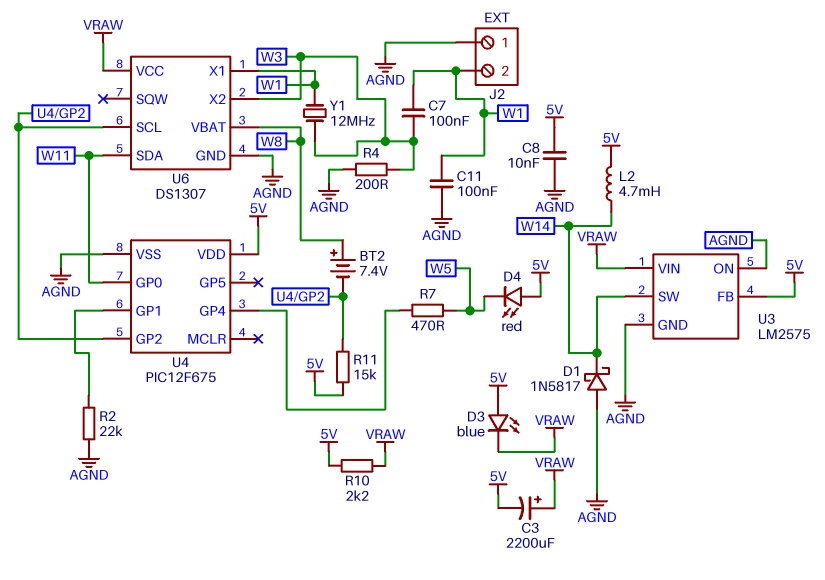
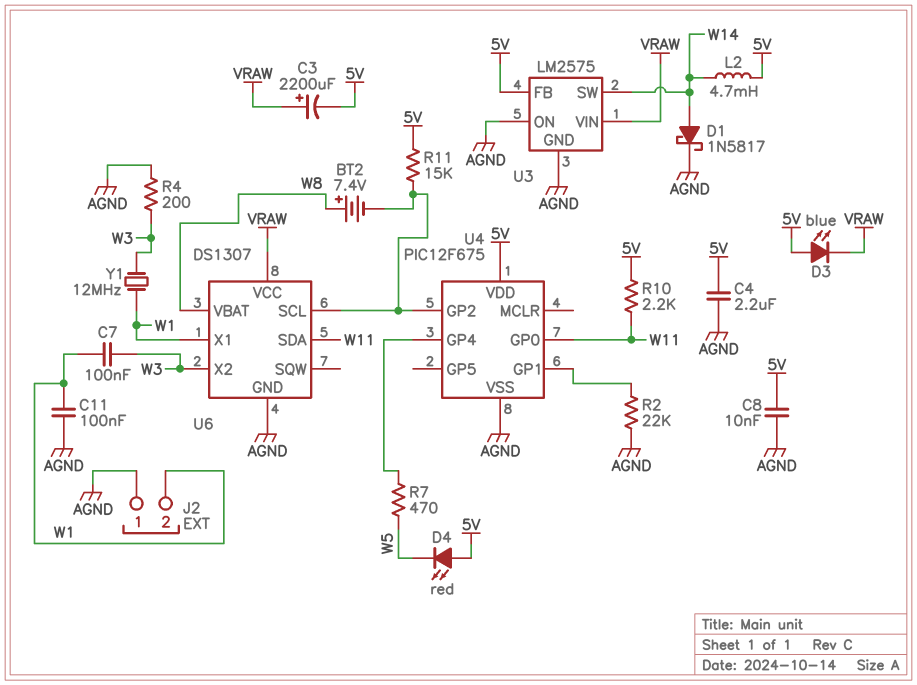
C4: none -> 2.2uF (5V, AGND)
D1: schottky 1N5817 (A AGND, K W14) -> schottky 1N5817 (A W14, K AGND)
R10: 2.2k (5V, VRAW) -> 2.2k (5V, W11)

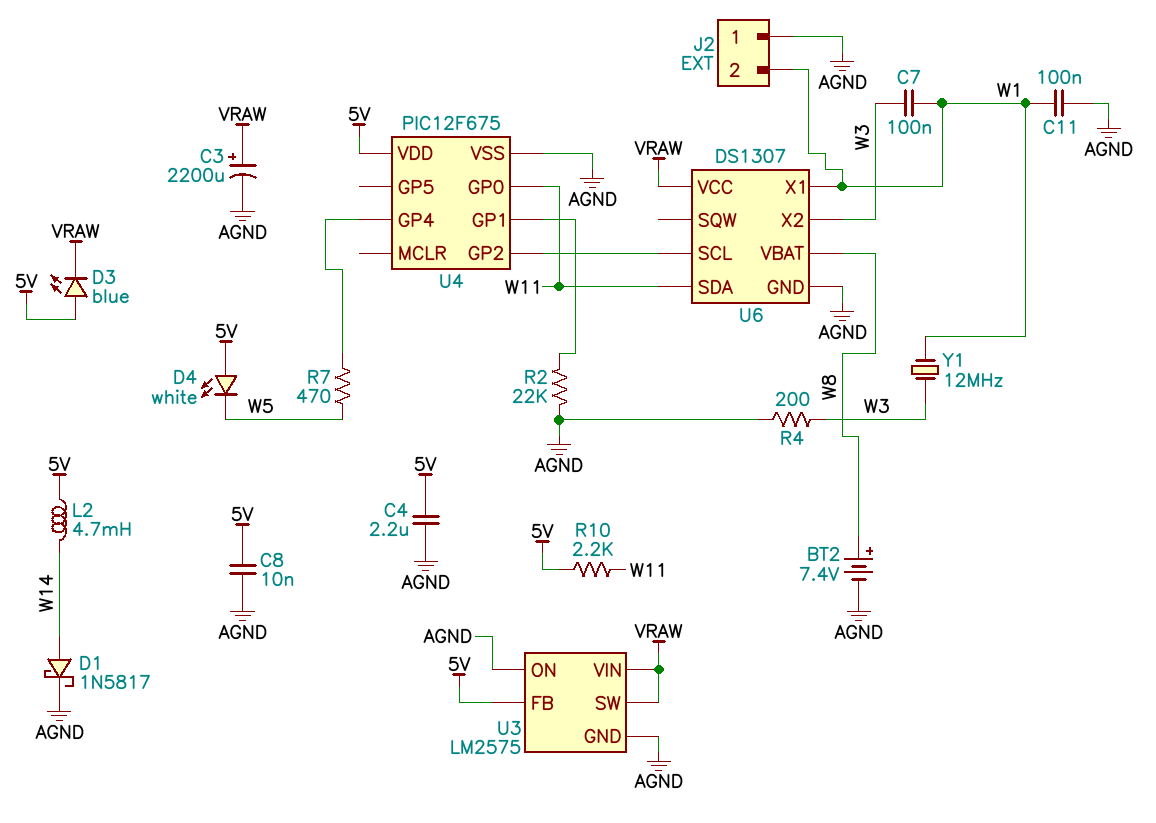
BT2: 7.4V (plus W8, minus U4/GP2) -> 7.4V (plus W8, minus AGND)
C3: 2200uF (plus VRAW, minus 5V) -> 2200uF (plus VRAW, minus AGND)
D4: LED red (A 5V, K W5) -> LED white (A 5V, K W5)
R11: 15k (5V, U4/GP2) -> none
U3 pin SW: W14 -> VRAW

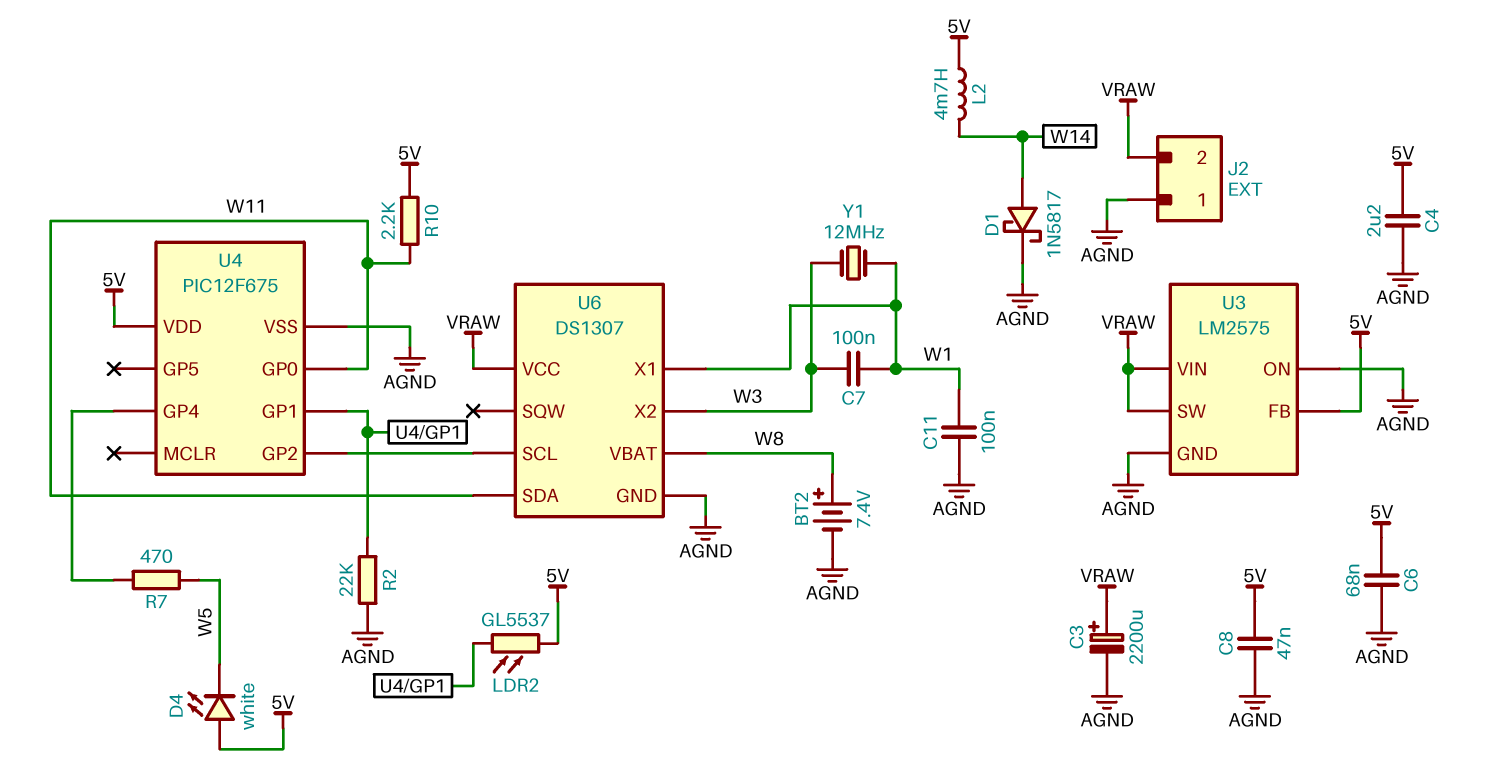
C6: none -> 68nF (5V, AGND)
C8: 10nF (5V, AGND) -> 47nF (5V, AGND)
D3: LED blue (A 5V, K VRAW) -> none
J2 pin 2: W1 -> VRAW
LDR2: none -> GL5537 (5V, U4/GP1)
R4: 200 (AGND, W3) -> none

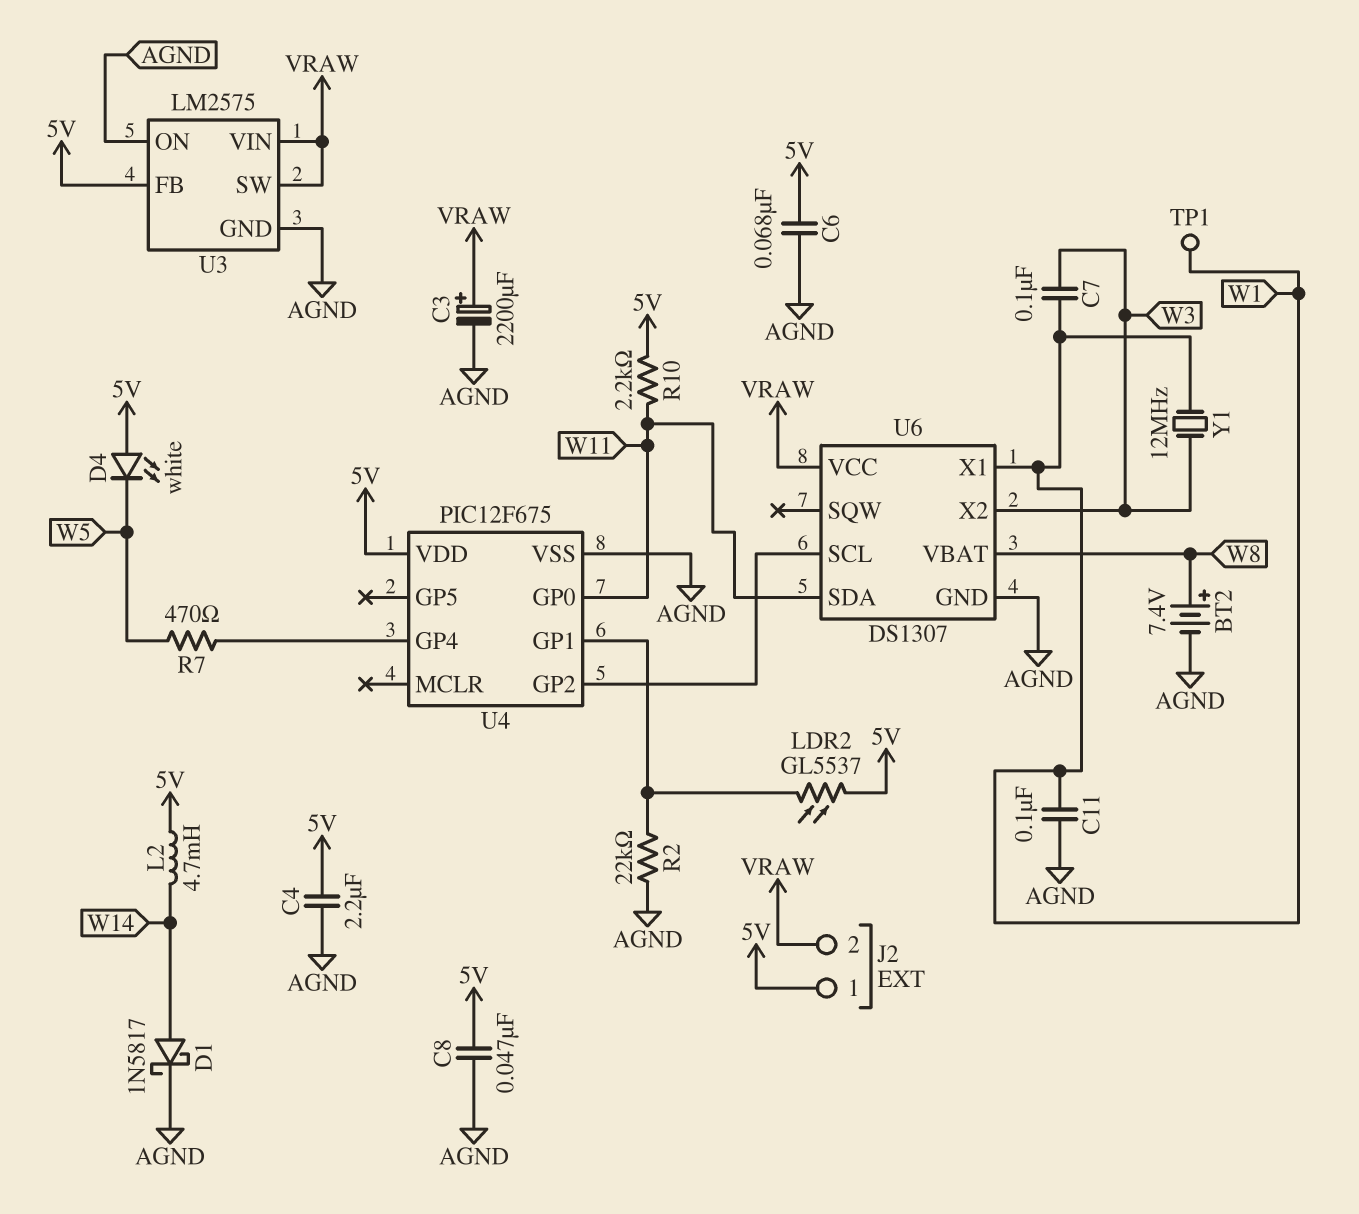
J2 pin 1: AGND -> 5V
TP1: none -> test point (W1)

